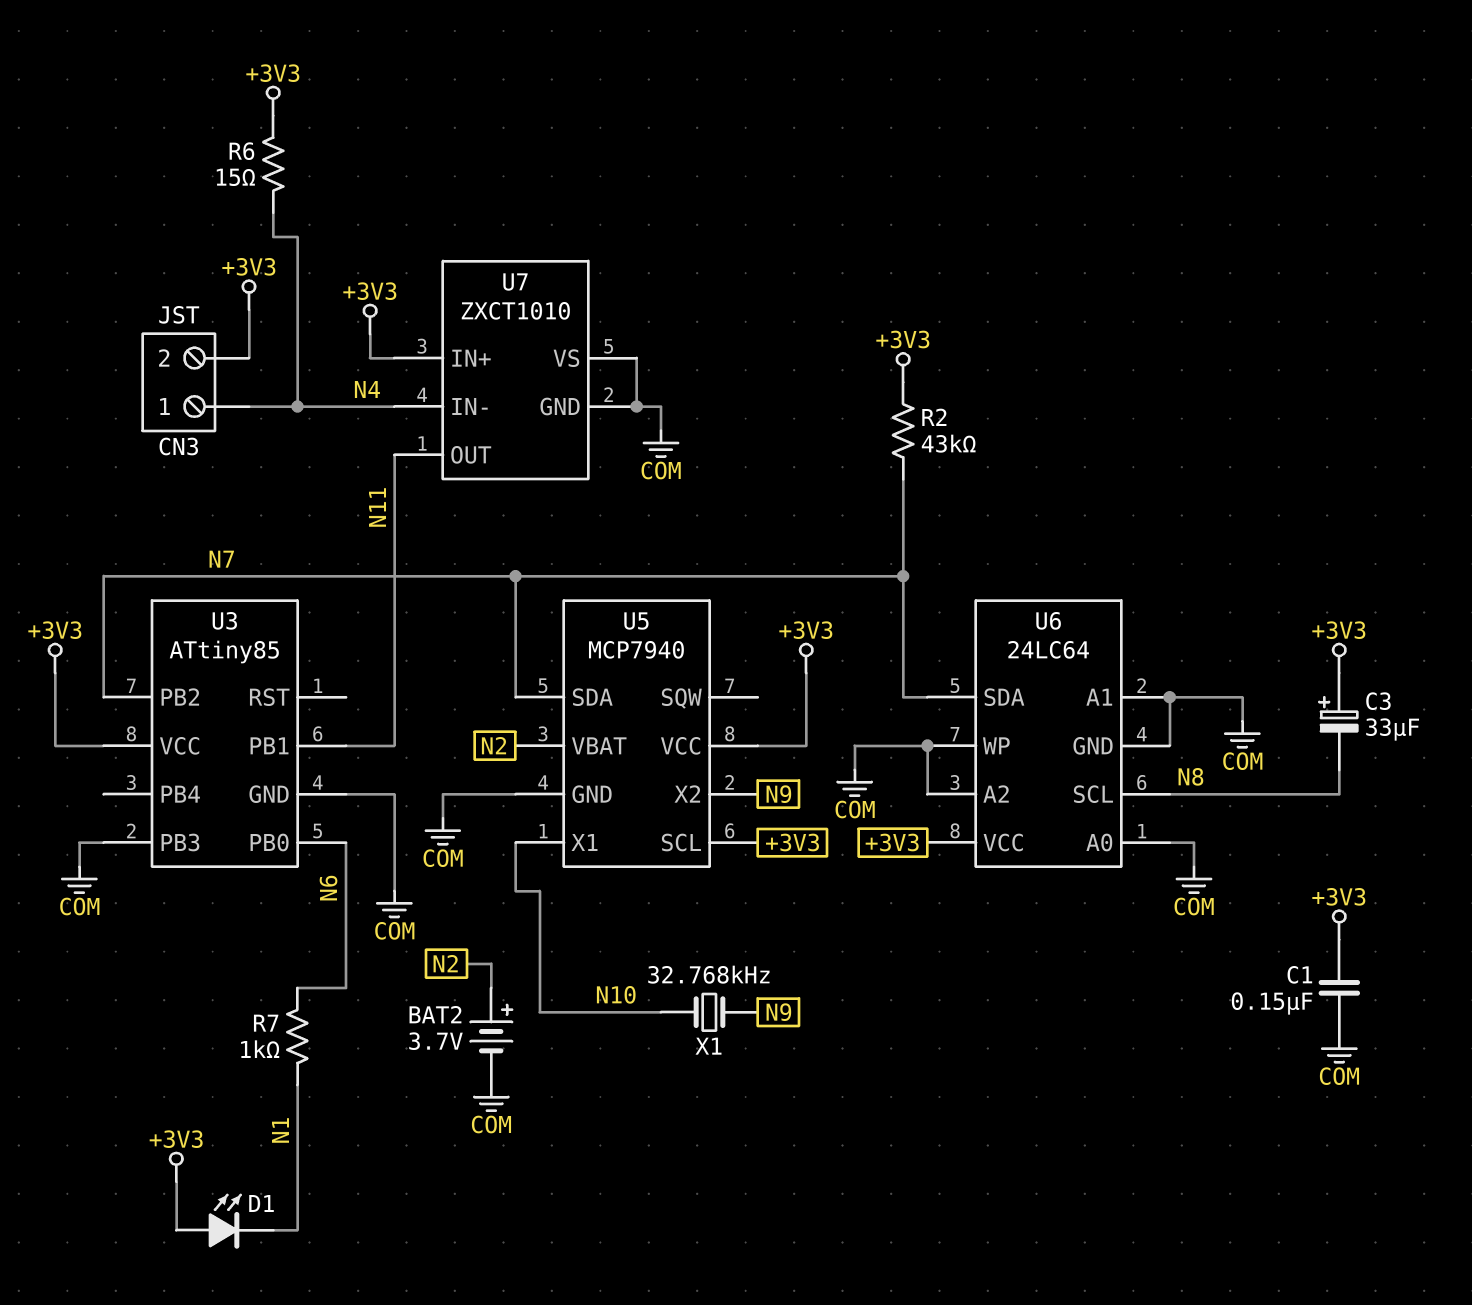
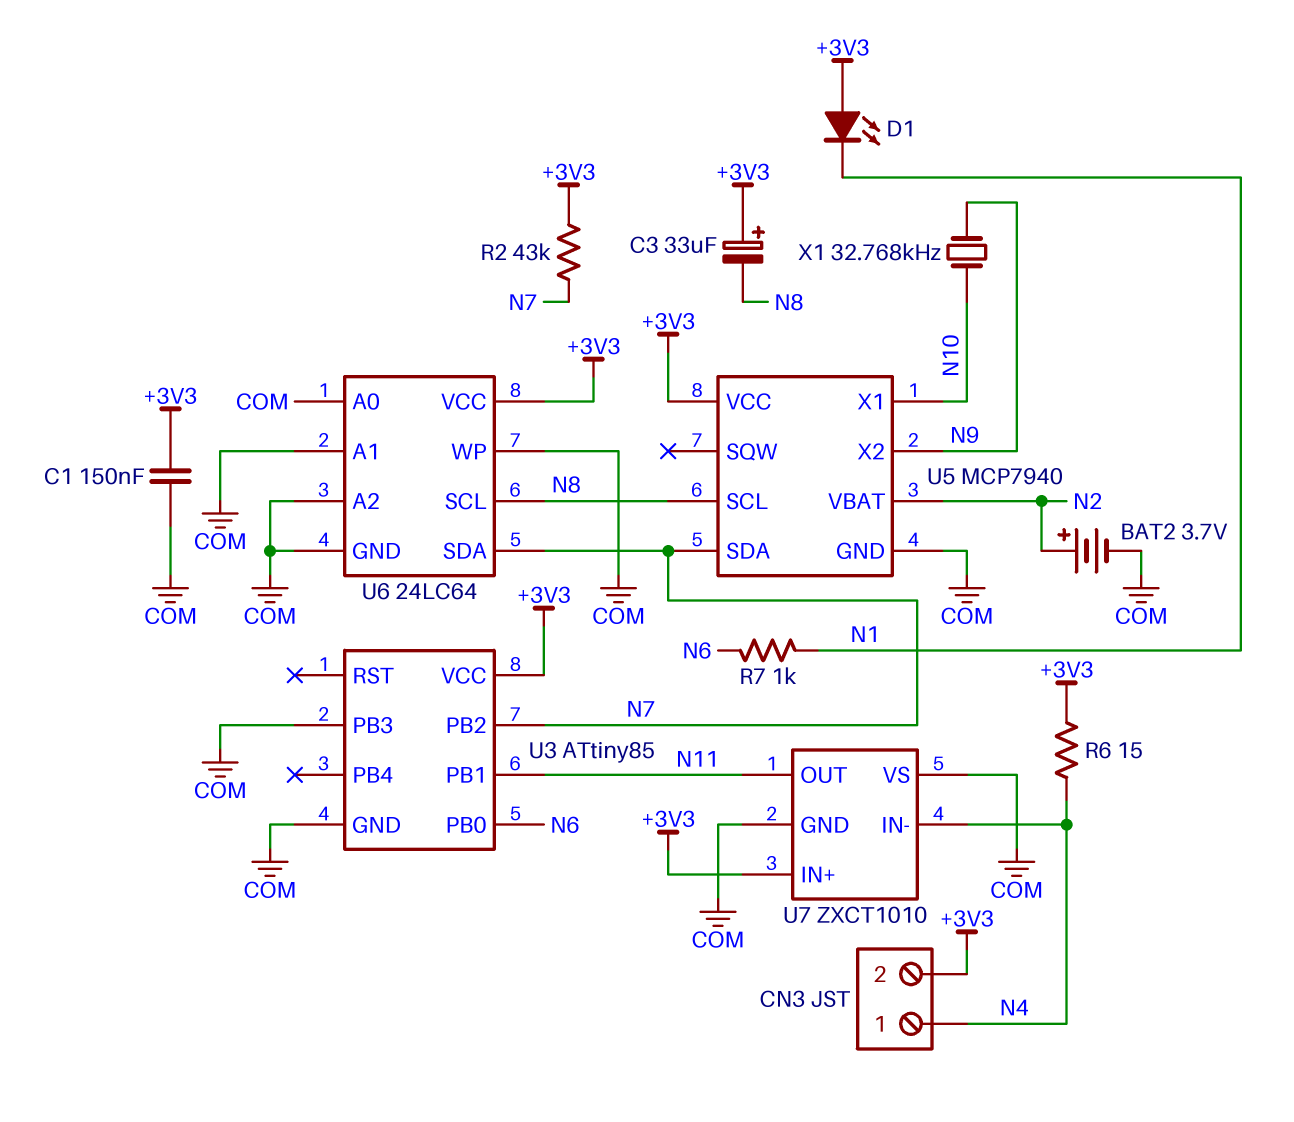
U5 pin SCL: +3V3 -> N8

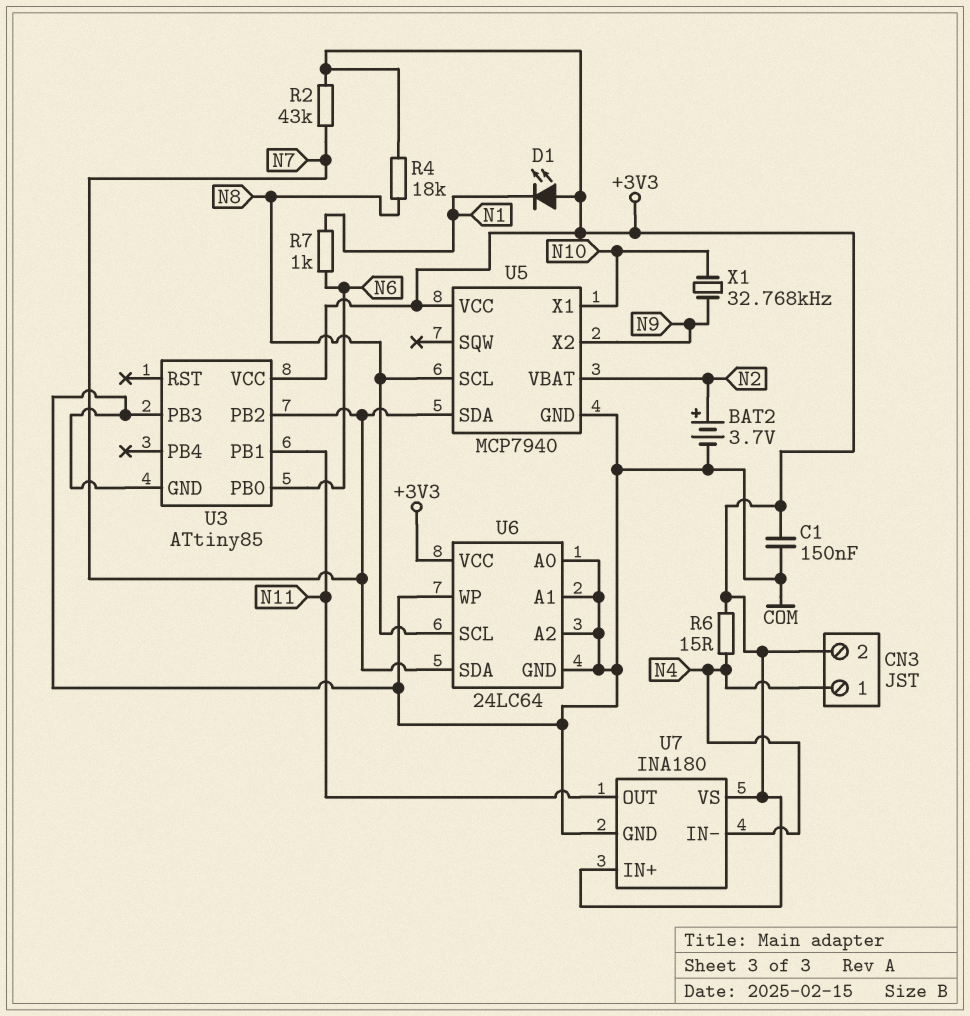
C3: 33uF (plus +3V3, minus N8) -> none
R4: none -> 18k (+3V3, N8)
U7: ZXCT1010 -> INA180
U7 pin VS: COM -> +3V3

